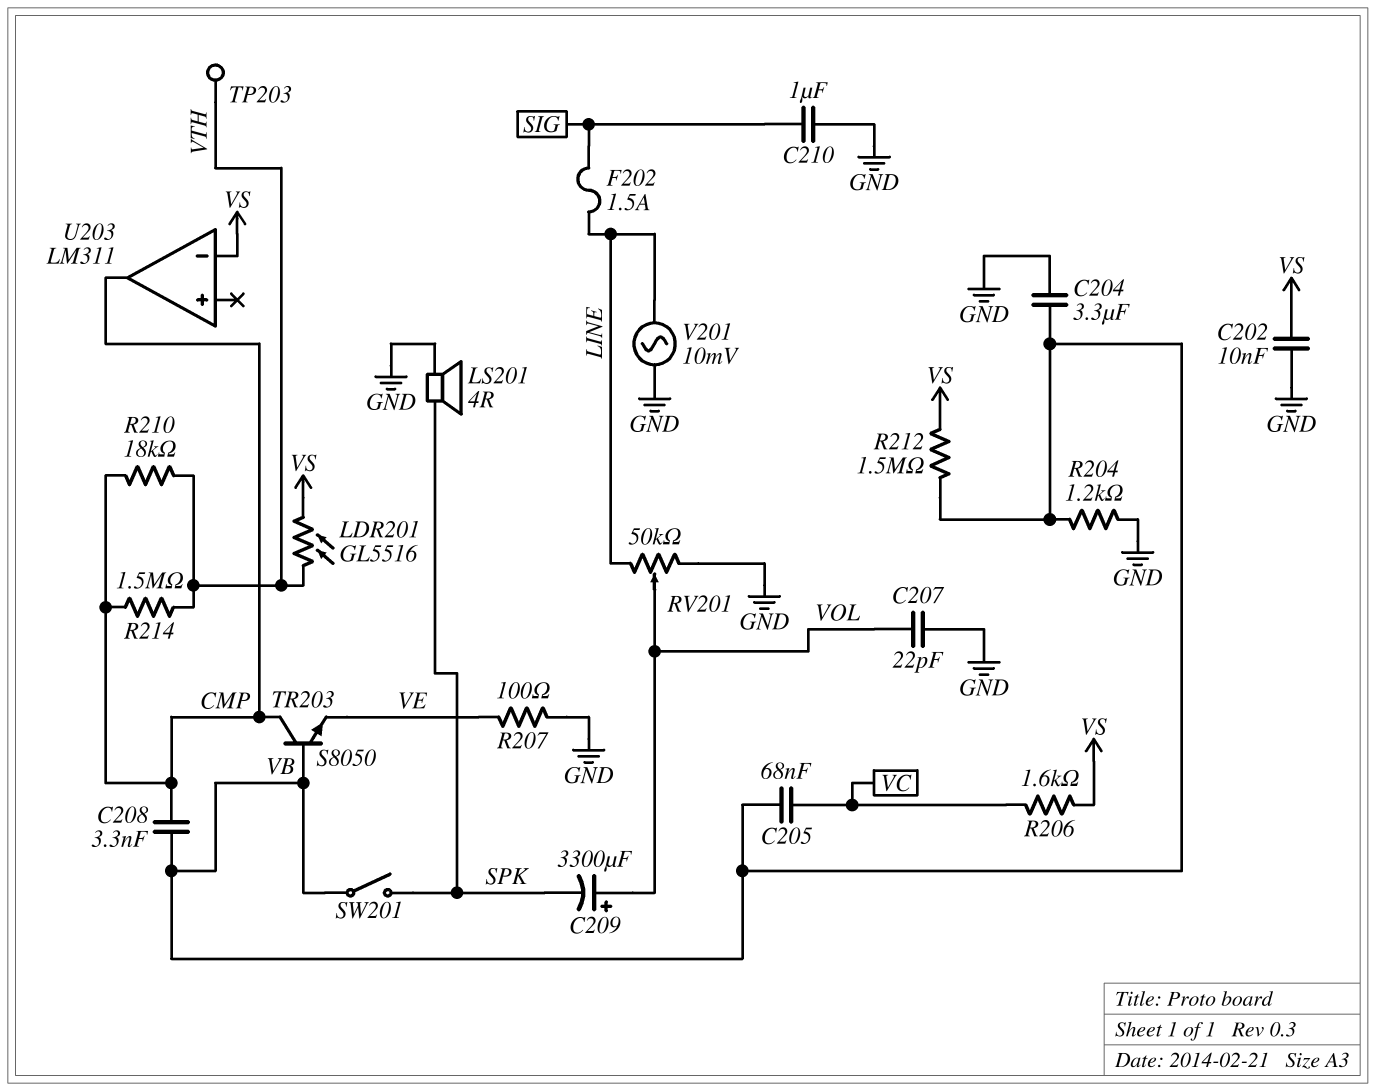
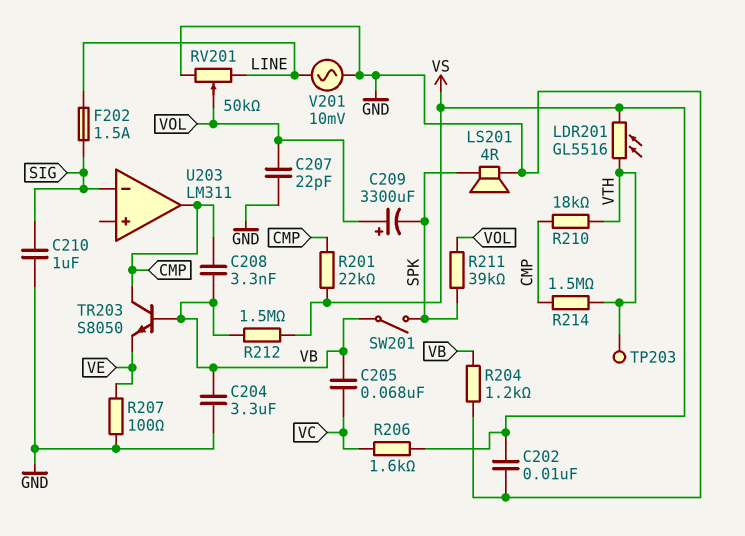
R201: none -> 22k (CMP, VS)
R211: none -> 39k (SPK, VOL)
U203 pin in-: VS -> SIG

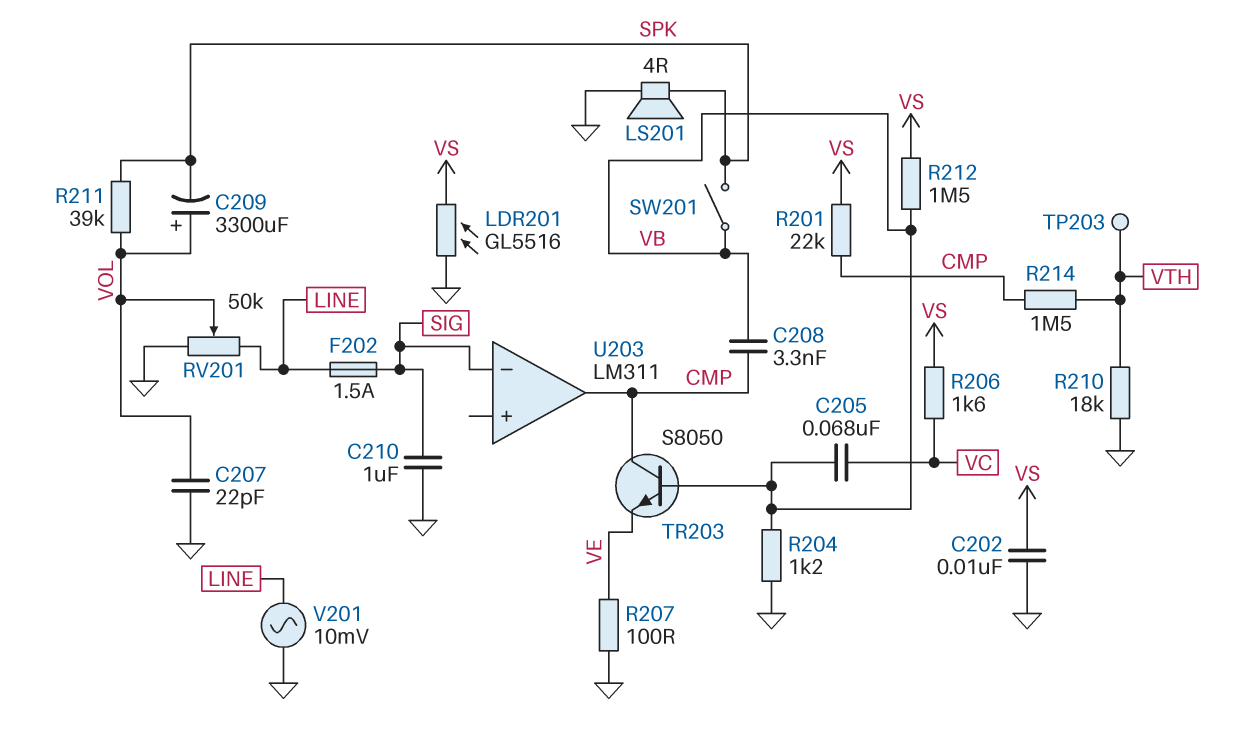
C204: 3.3uF (GND, VB) -> none
LDR201: GL5516 (VS, VTH) -> GL5516 (GND, VS)
R210: 18k (CMP, VTH) -> 18k (GND, VTH)

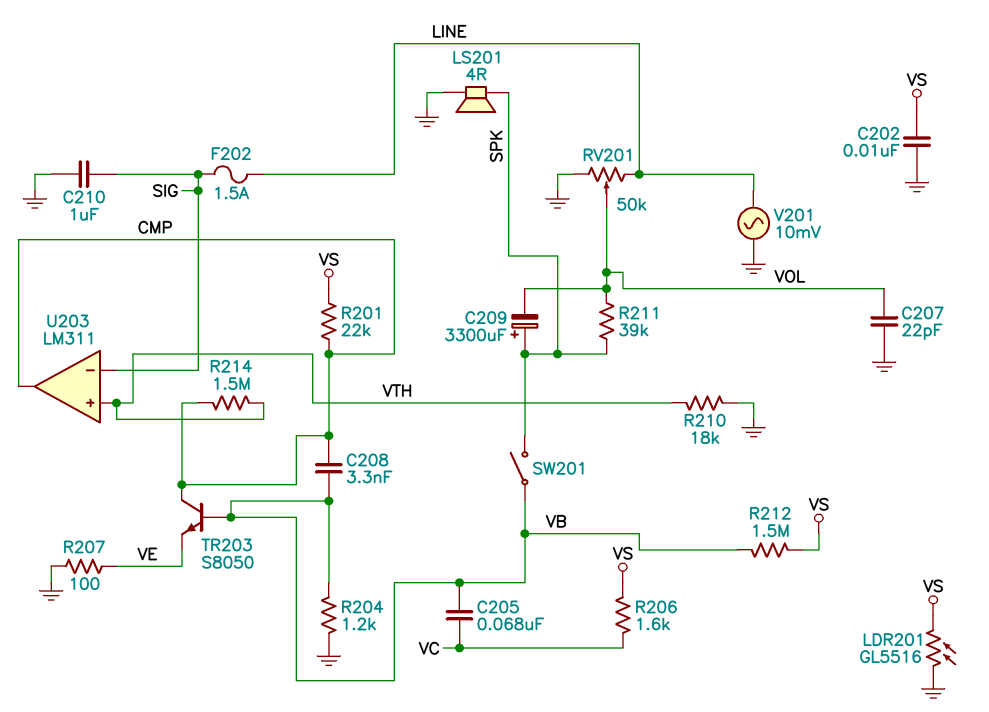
C209: 3300uF (plus VOL, minus SPK) -> 3300uF (plus SPK, minus VOL)
TP203: test point (VTH) -> none
U203 pin in+: none -> VTH

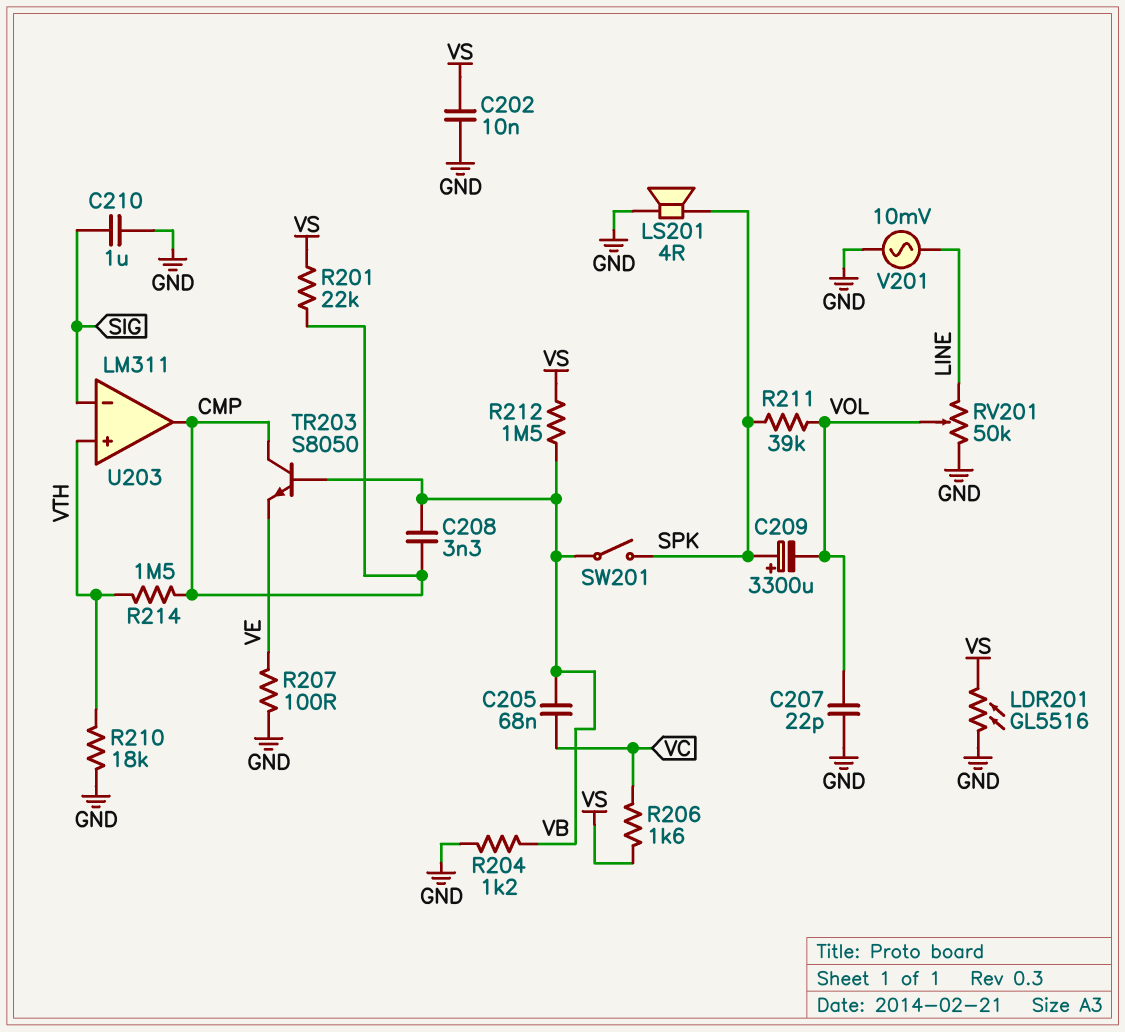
F202: 1.5A (LINE, SIG) -> none

